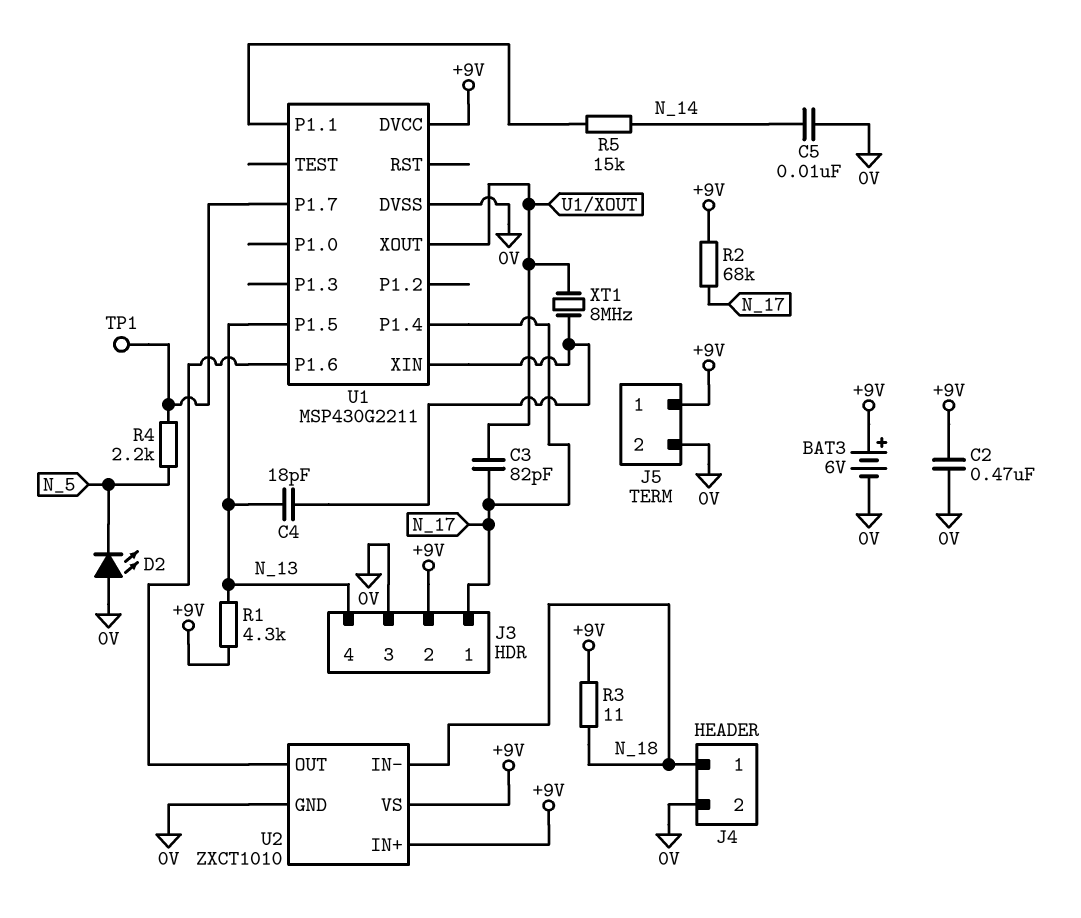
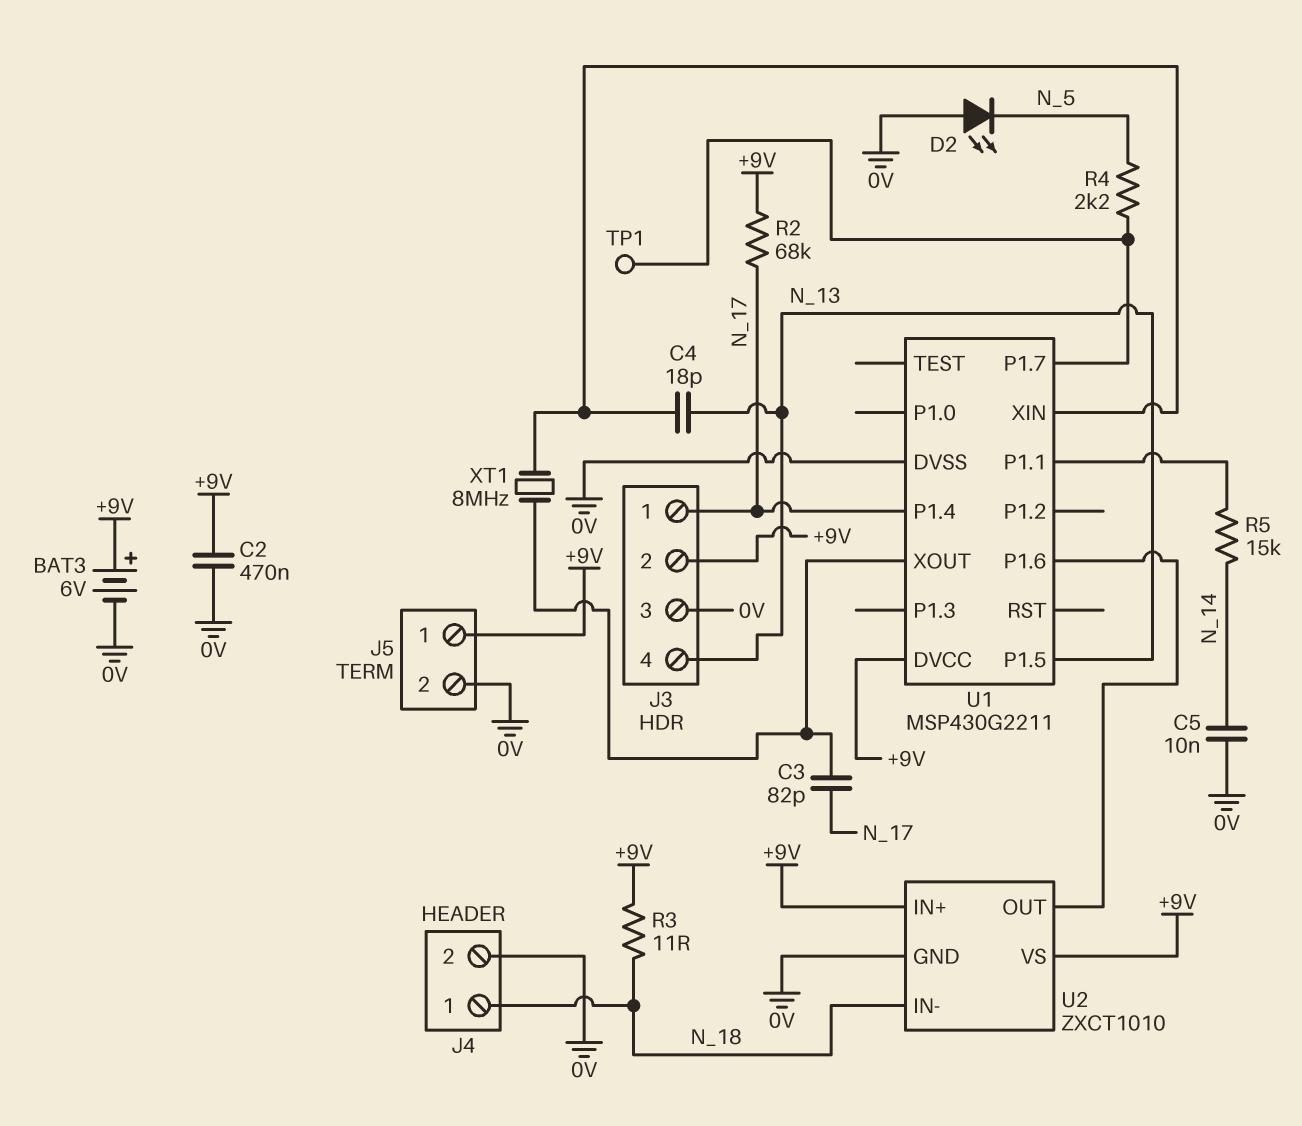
R1: 4.3k (+9V, N_13) -> none

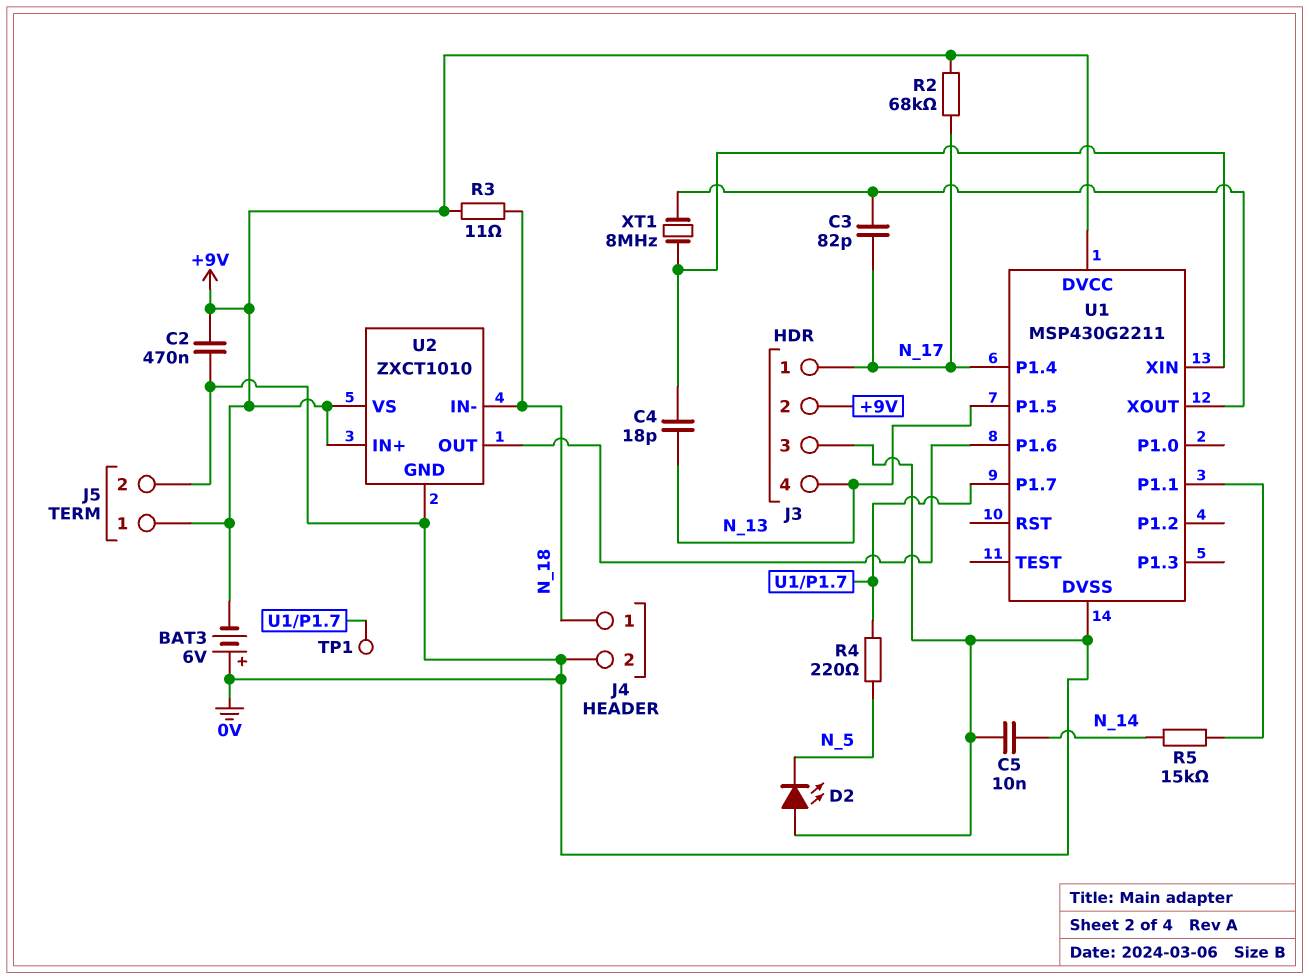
BAT3: 6V (plus +9V, minus 0V) -> 6V (plus 0V, minus +9V)
R4: 2.2k (N_5, U1/P1.7) -> 220 (N_5, U1/P1.7)

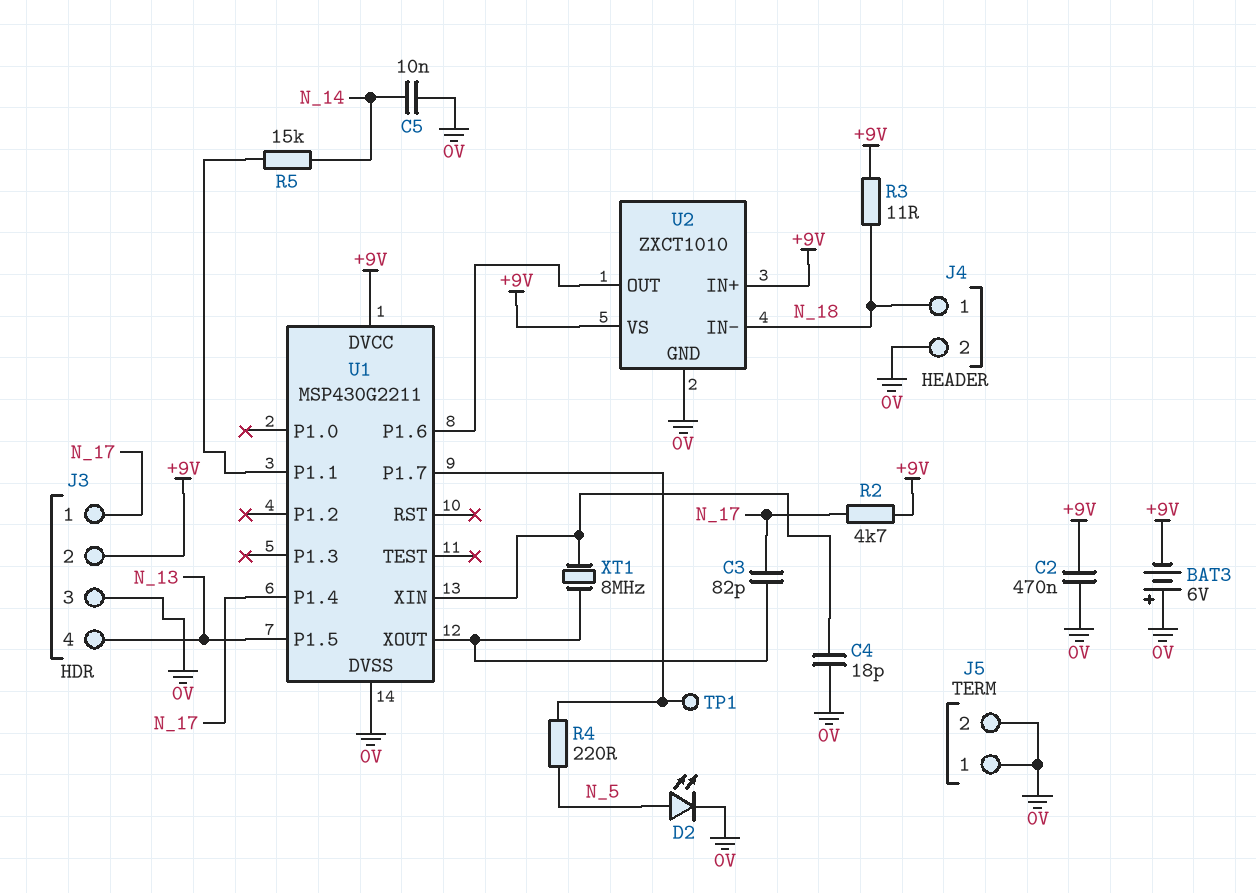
C4: 18pF (N_13, U1/XIN) -> 18pF (0V, U1/XIN)
D2: LED (A 0V, K N_5) -> LED (A N_5, K 0V)
J5 pin 1: +9V -> 0V
R2: 68k (+9V, N_17) -> 4.7k (+9V, N_17)

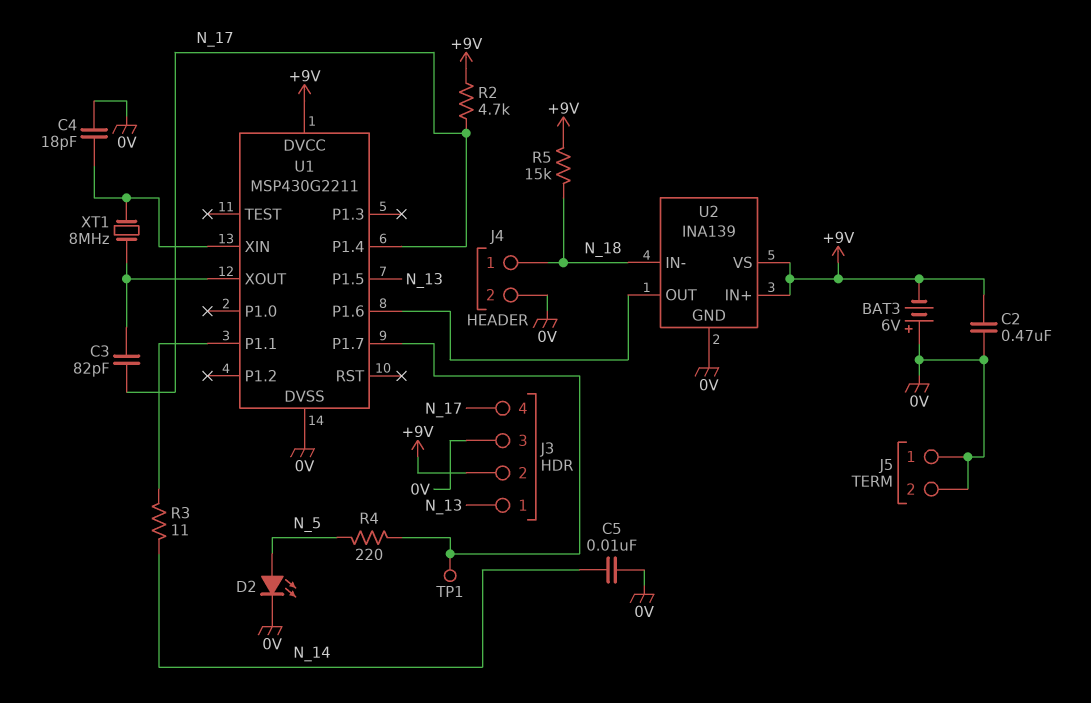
J3 pin 1: N_17 -> N_13
J3 pin 4: N_13 -> N_17
R3: 11 (+9V, N_18) -> 11 (N_14, U1/P1.1)
R5: 15k (N_14, U1/P1.1) -> 15k (+9V, N_18)
U2: ZXCT1010 -> INA139

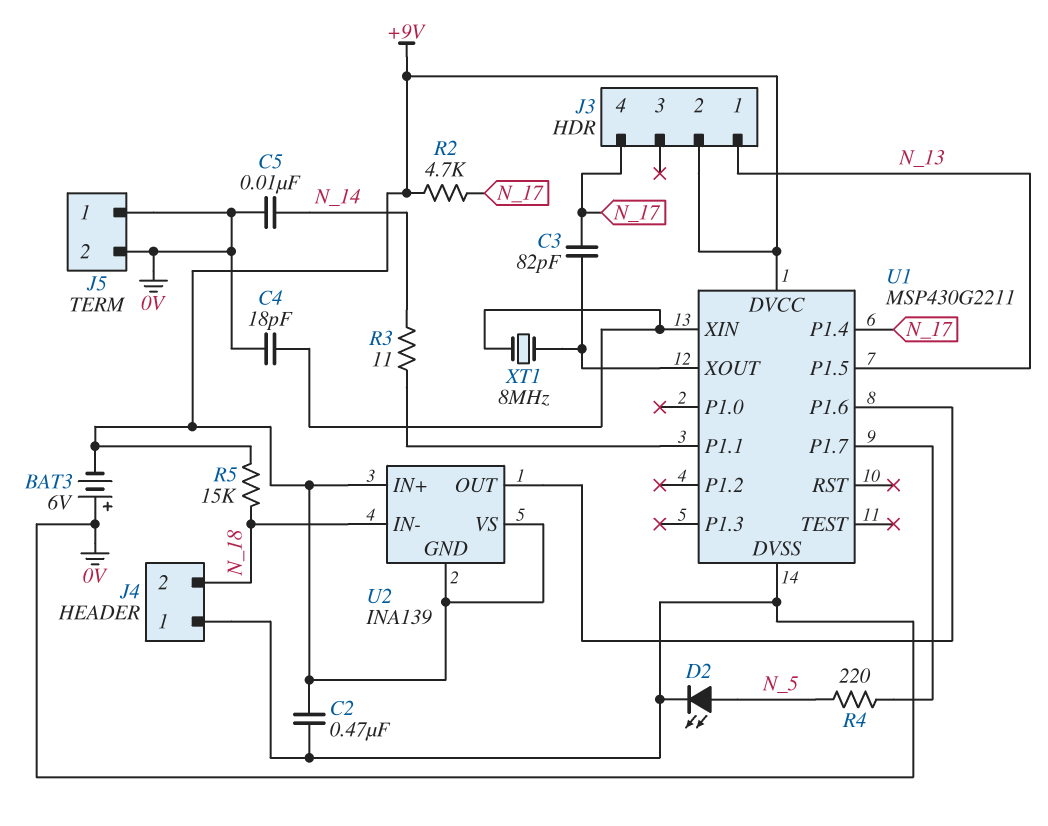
J3 pin 3: 0V -> none
J4 pin 1: N_18 -> 0V
J4 pin 2: 0V -> N_18
TP1: test point (U1/P1.7) -> none
U2 pin GND: 0V -> +9V

